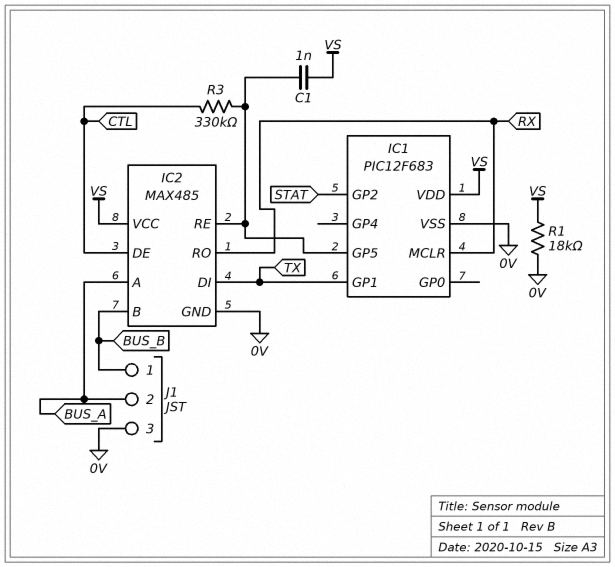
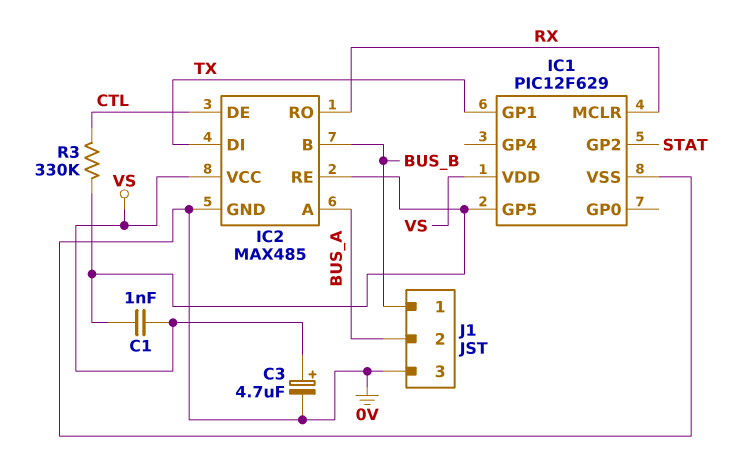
C3: none -> 4.7uF (plus VS, minus 0V)
IC1: PIC12F683 -> PIC12F629
R1: 18k (0V, VS) -> none

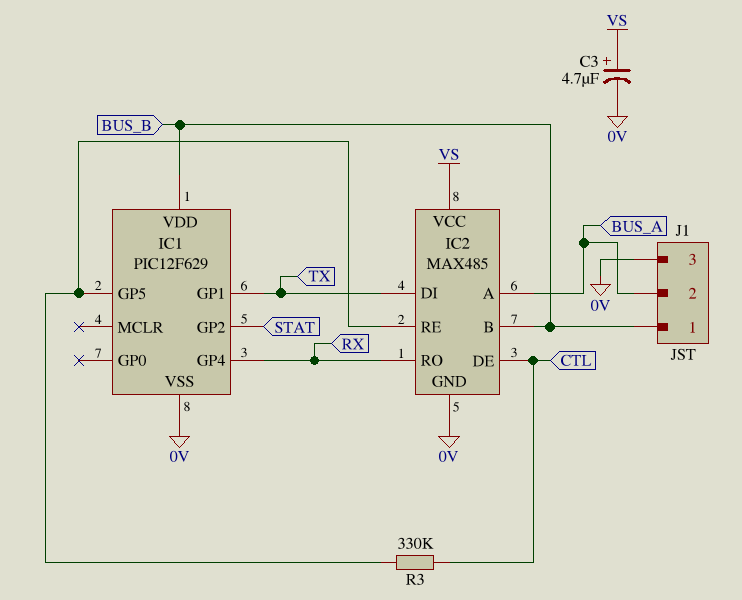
C1: 1nF (IC1/GP5, VS) -> none
IC1 pin GP4: none -> RX
IC1 pin MCLR: RX -> none
IC1 pin VDD: VS -> BUS_B

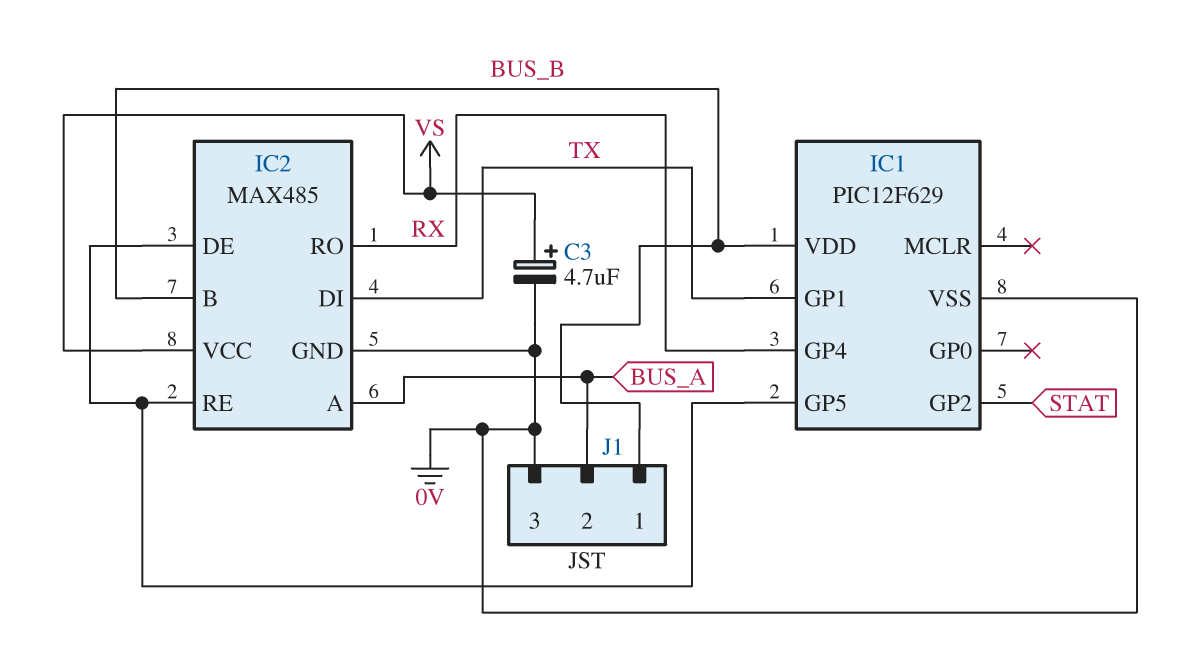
IC2 pin DE: CTL -> IC1/GP5
R3: 330k (CTL, IC1/GP5) -> none

